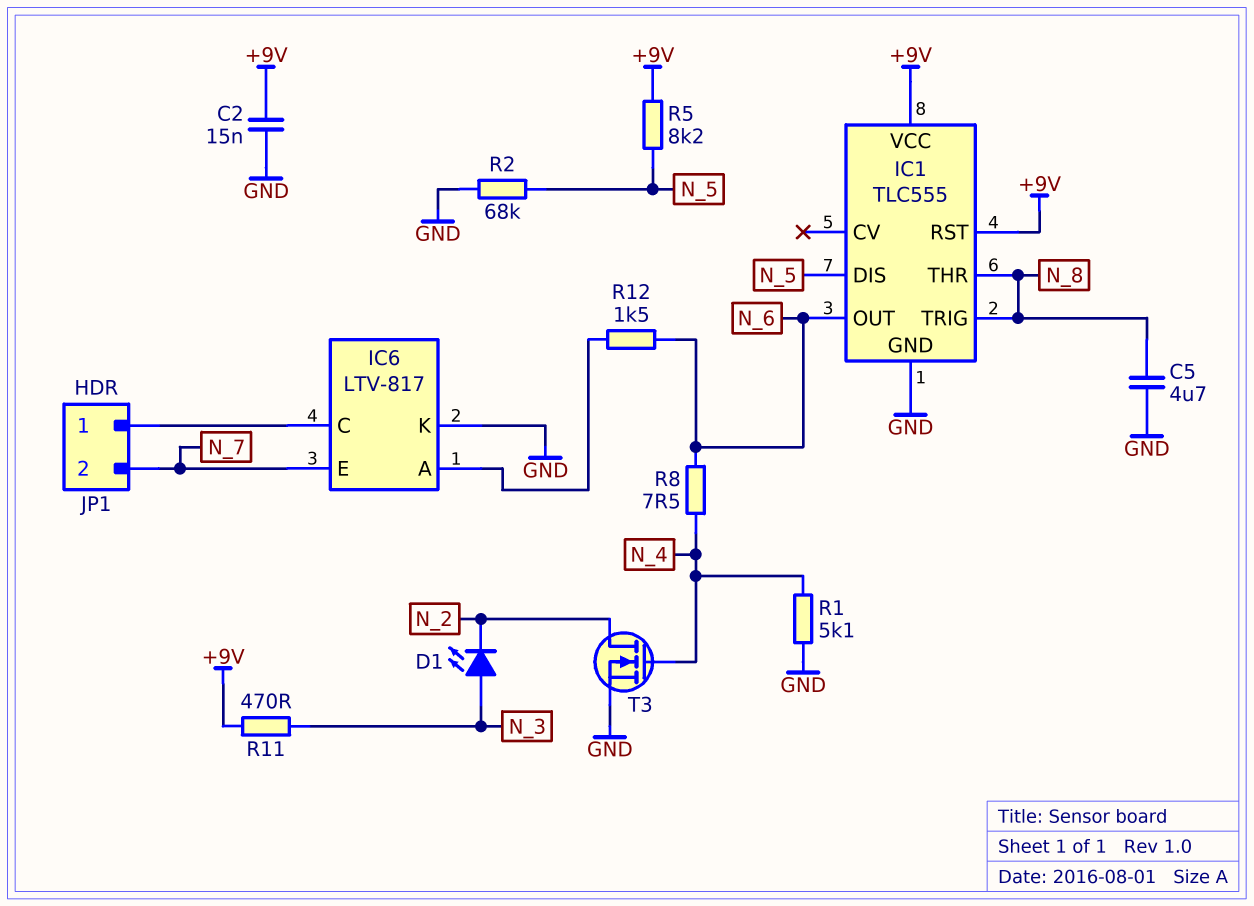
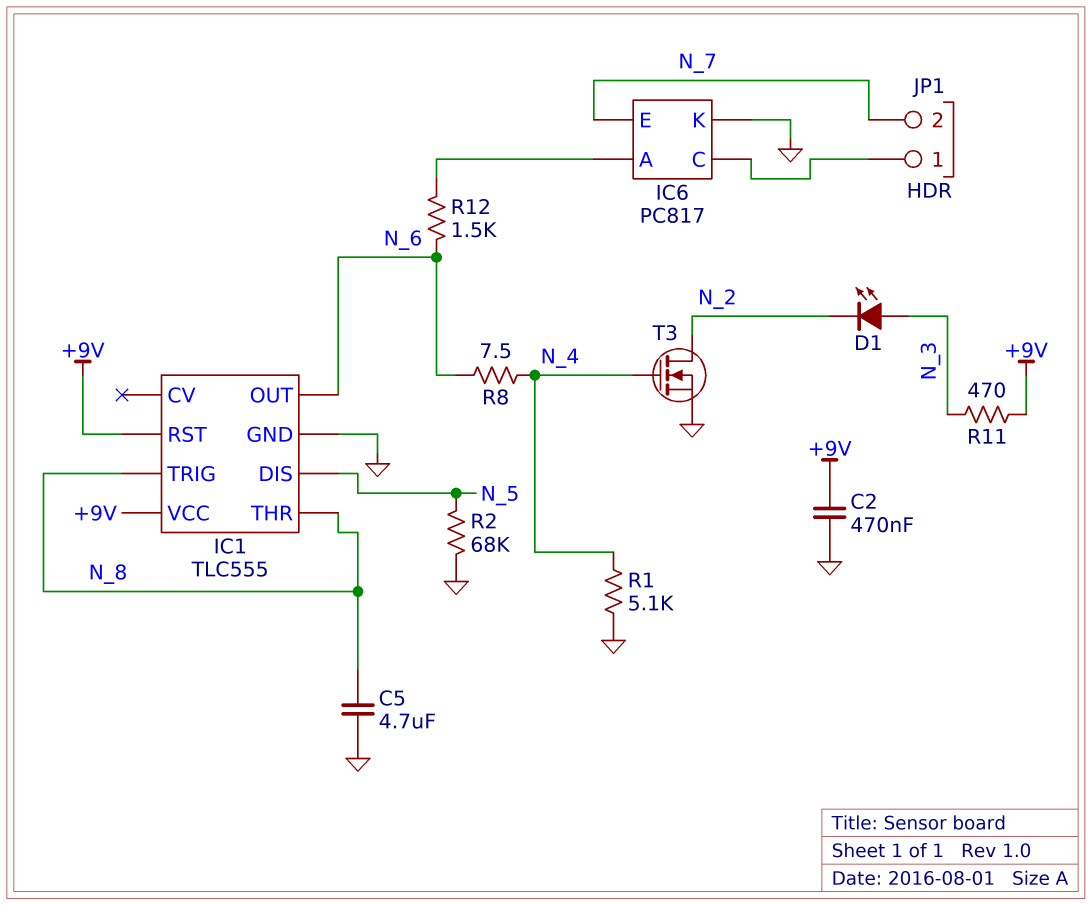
C2: 15nF (+9V, GND) -> 470nF (+9V, GND)
IC6: LTV-817 -> PC817
R5: 8.2k (+9V, N_5) -> none

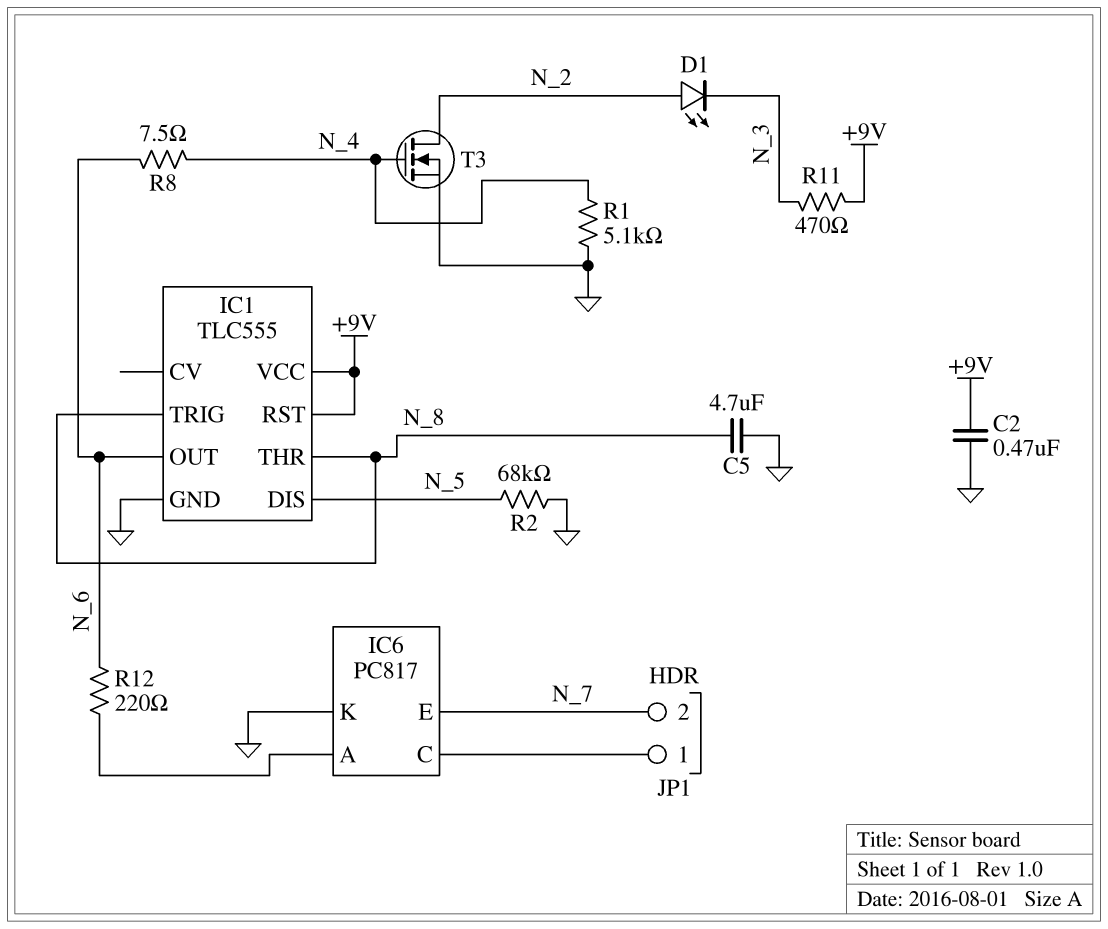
D1: LED (A N_3, K N_2) -> LED (A N_2, K N_3)
R12: 1.5k (IC6/A, N_6) -> 220 (IC6/A, N_6)

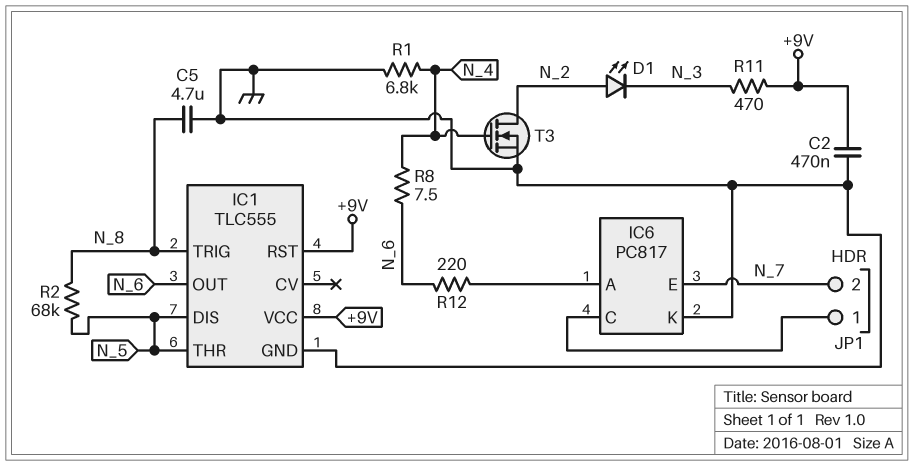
IC1 pin THR: N_8 -> N_5
R1: 5.1k (GND, N_4) -> 6.8k (GND, N_4)
R2: 68k (GND, N_5) -> 68k (N_5, N_8)

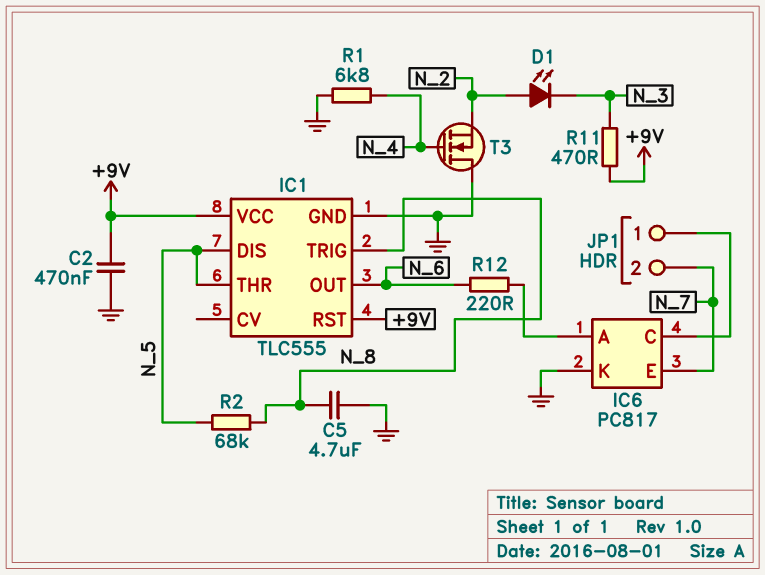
R8: 7.5 (N_4, N_6) -> none
T3: NMOS (G N_4, D N_2, S GND) -> NMOS (G N_4, D GND, S N_2)

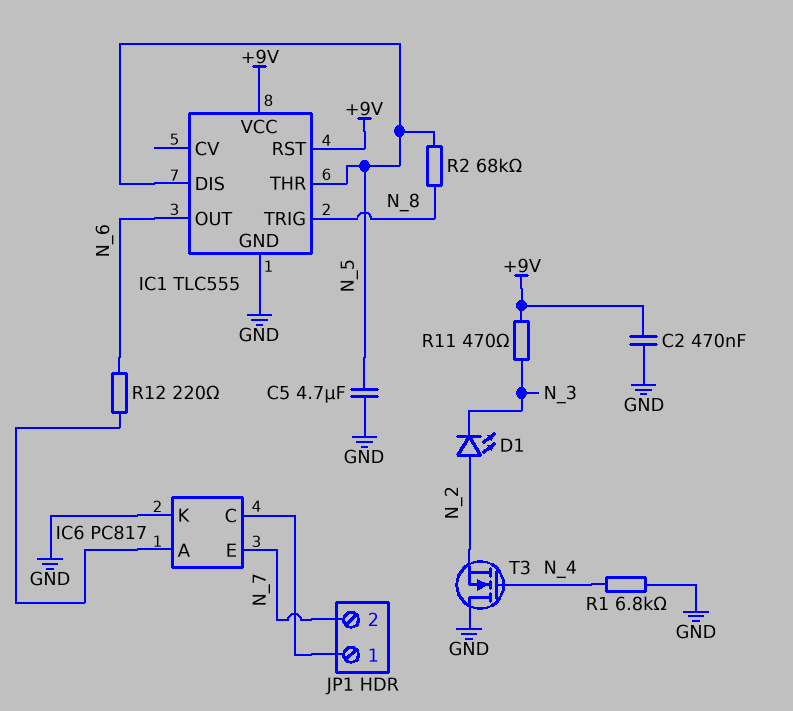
C5: 4.7uF (GND, N_8) -> 4.7uF (GND, N_5)

